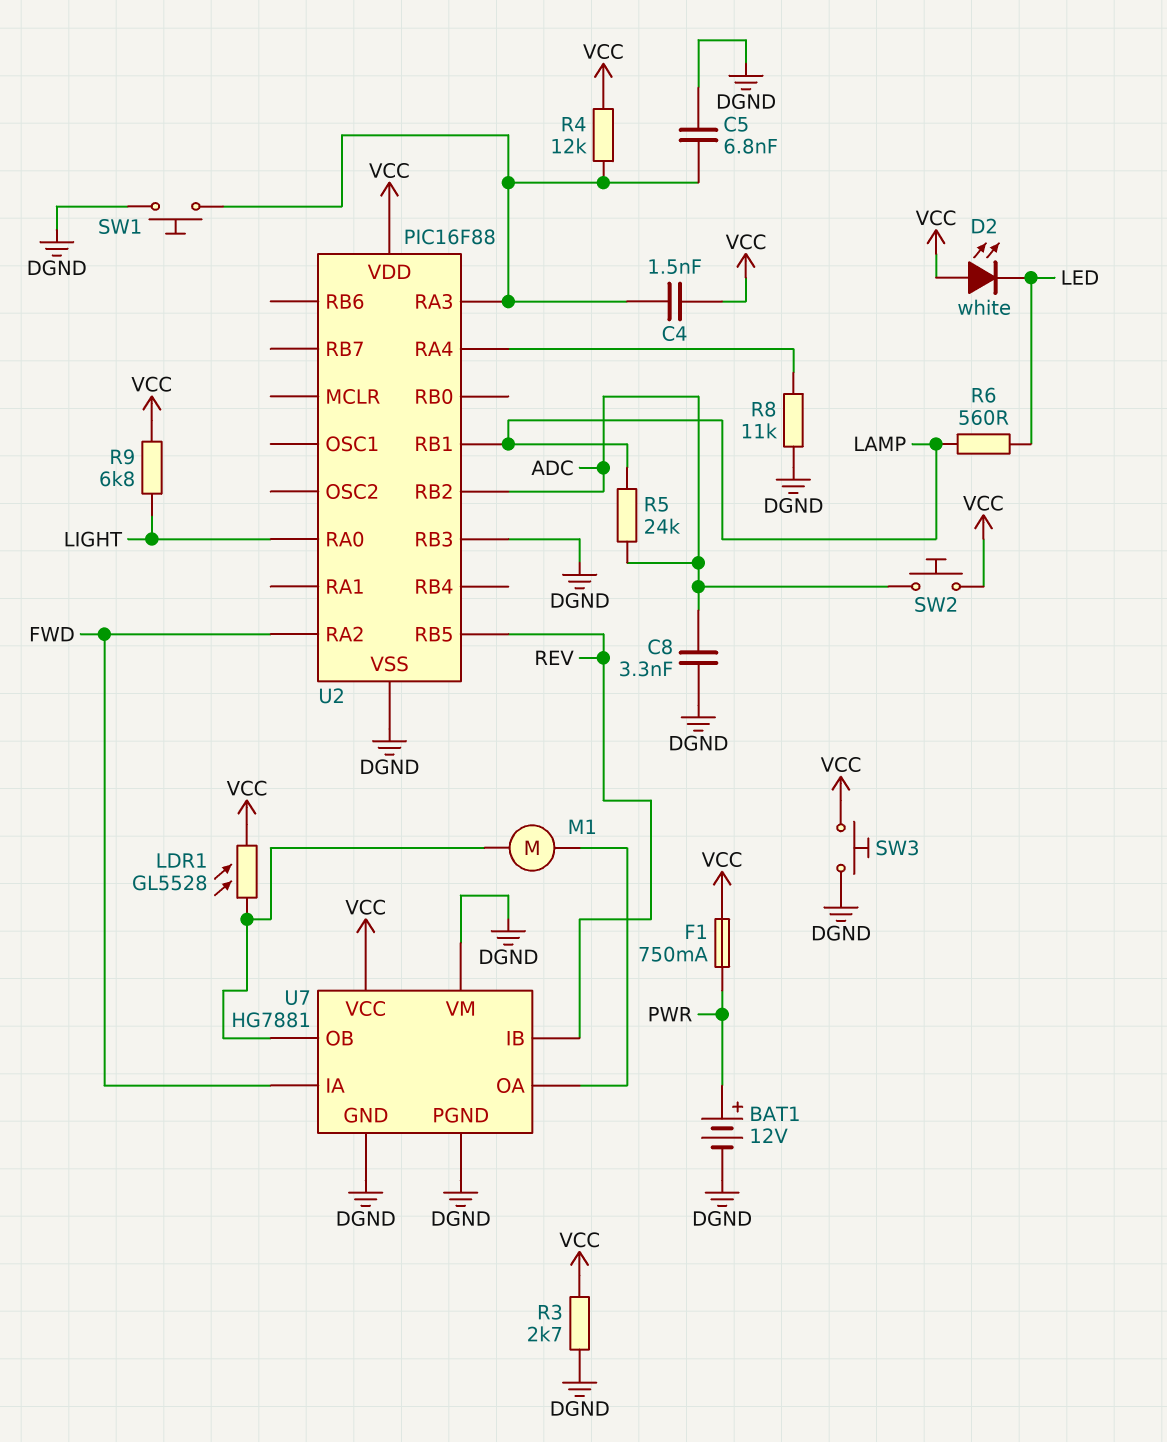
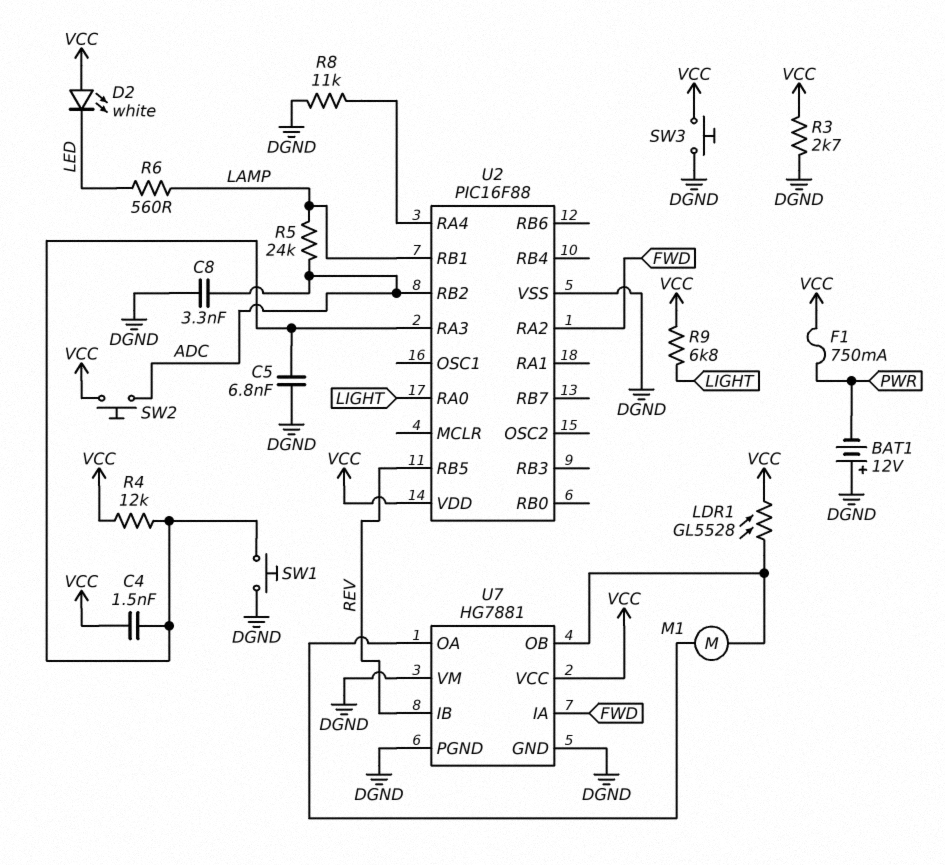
BAT1: 12V (plus PWR, minus DGND) -> 12V (plus DGND, minus PWR)
U2 pin RB3: DGND -> none

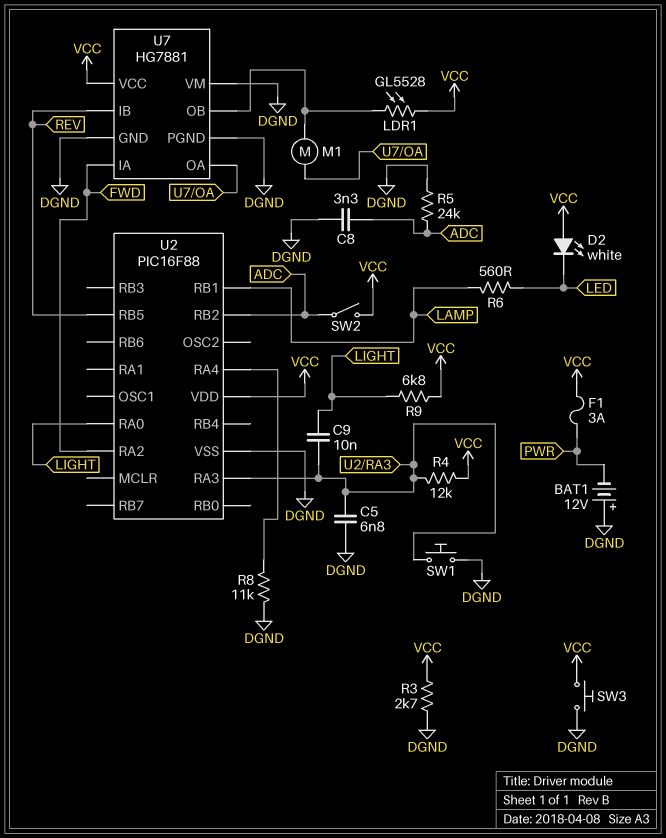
C4: 1.5nF (U2/RA3, VCC) -> none
C9: none -> 10nF (LIGHT, U2/RA3)
F1: 750mA (PWR, VCC) -> 3A (PWR, VCC)
R5: 24k (ADC, LAMP) -> 24k (ADC, DGND)
SW2: button (ADC, VCC) -> switch (ADC, VCC)

